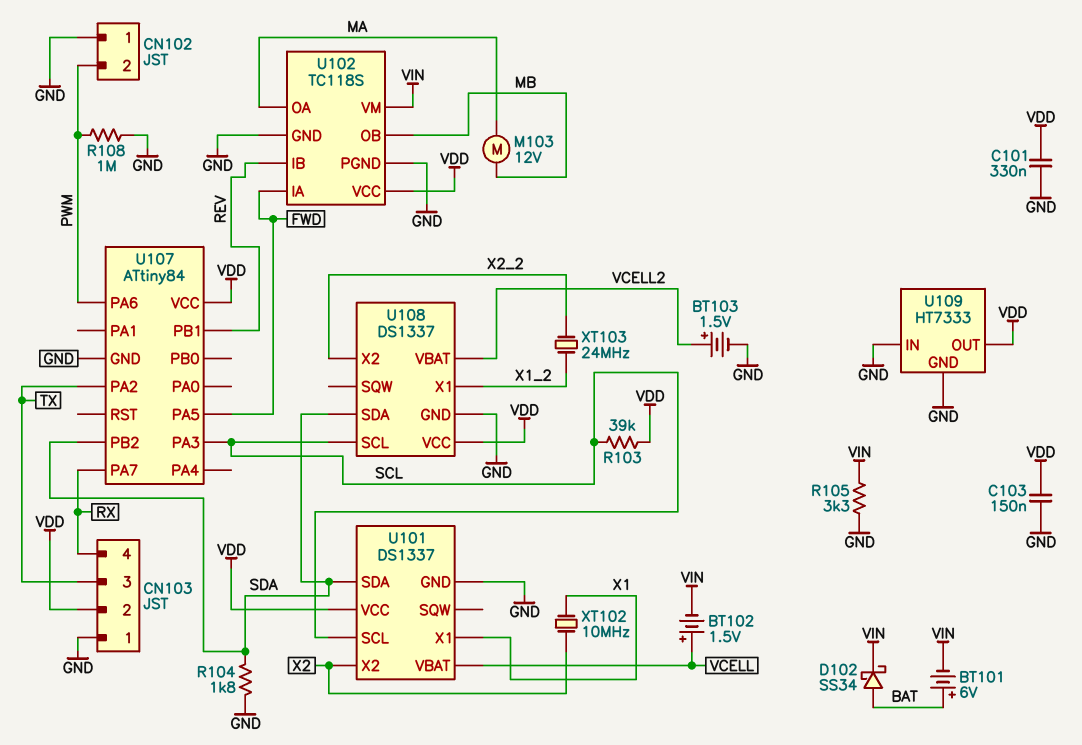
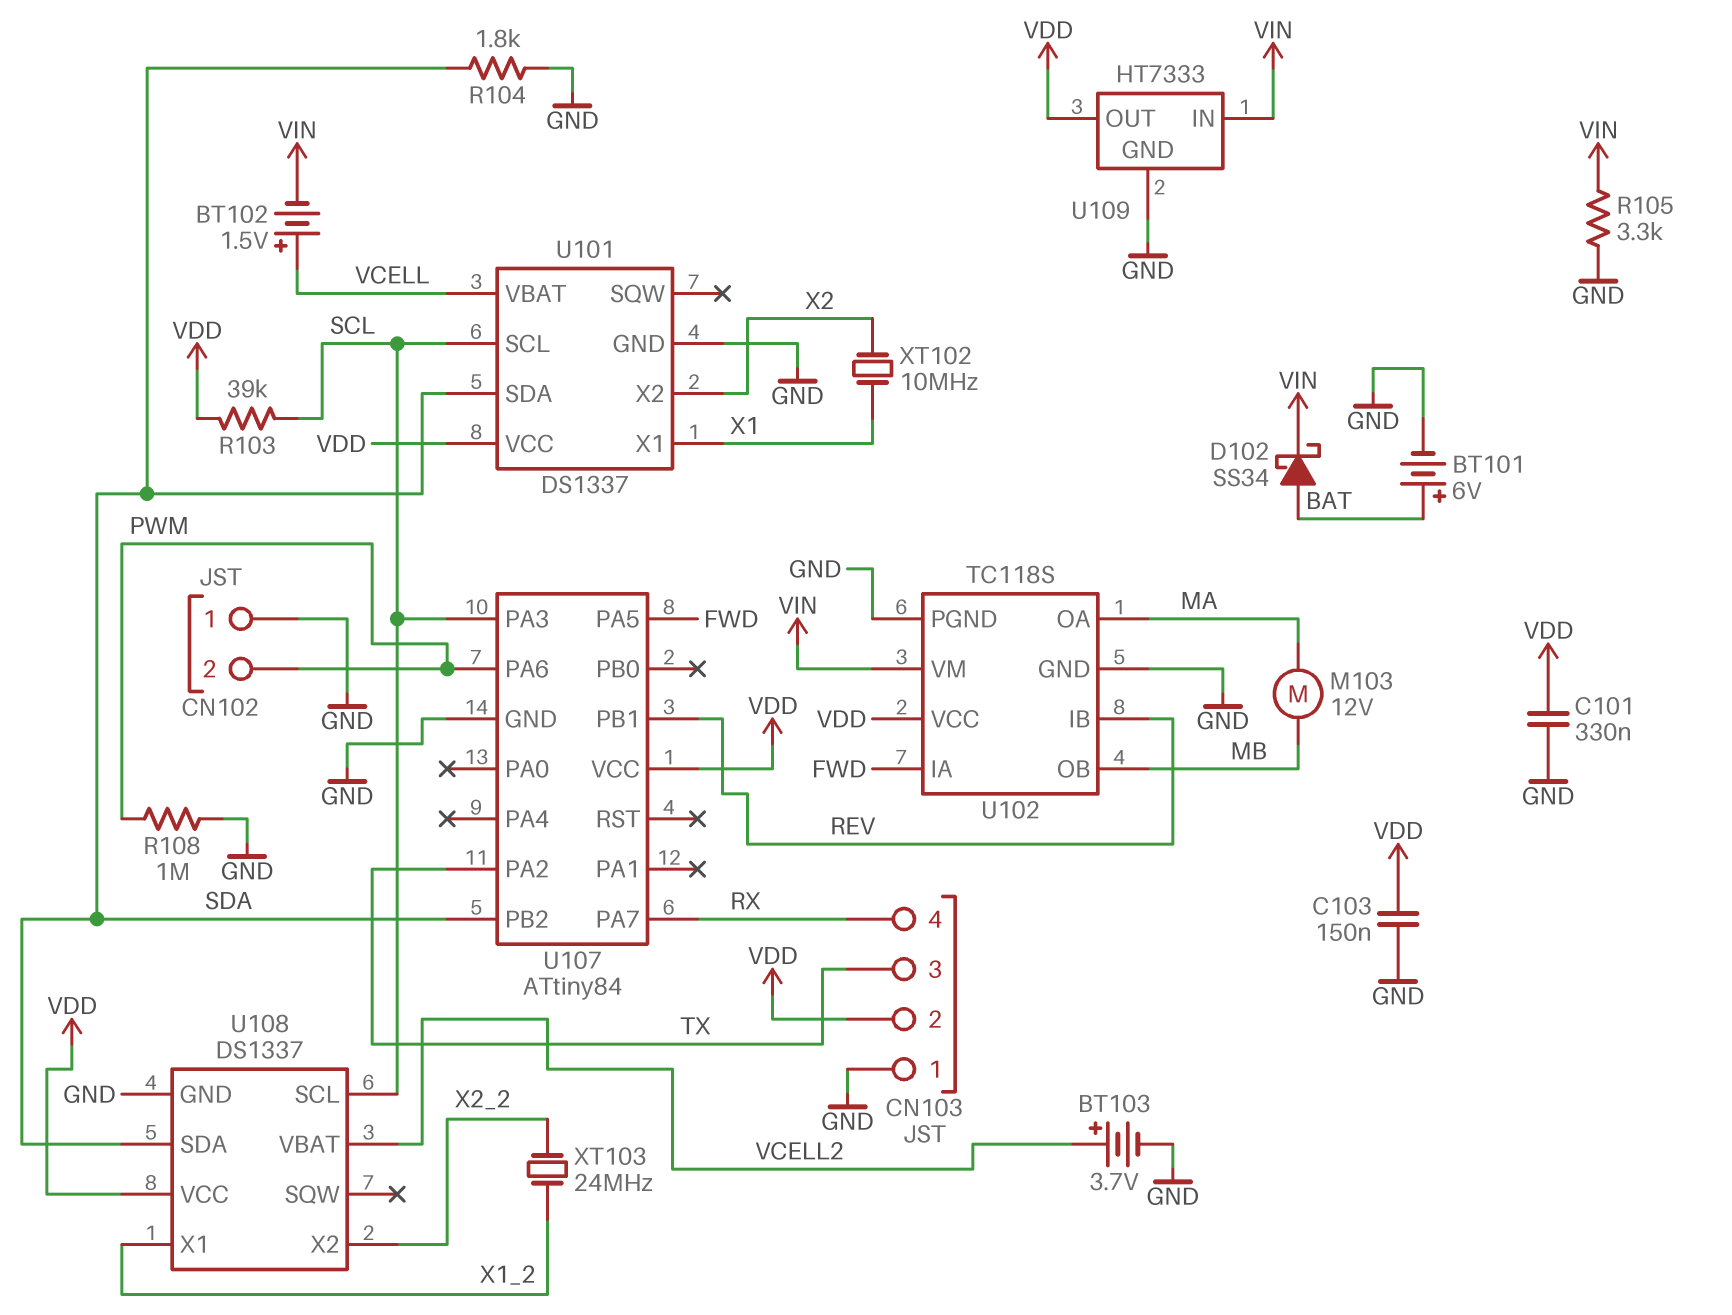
BT101: 6V (plus BAT, minus VIN) -> 6V (plus BAT, minus GND)
BT103: 1.5V (plus VCELL2, minus GND) -> 3.7V (plus VCELL2, minus GND)
U109 pin IN: GND -> VIN

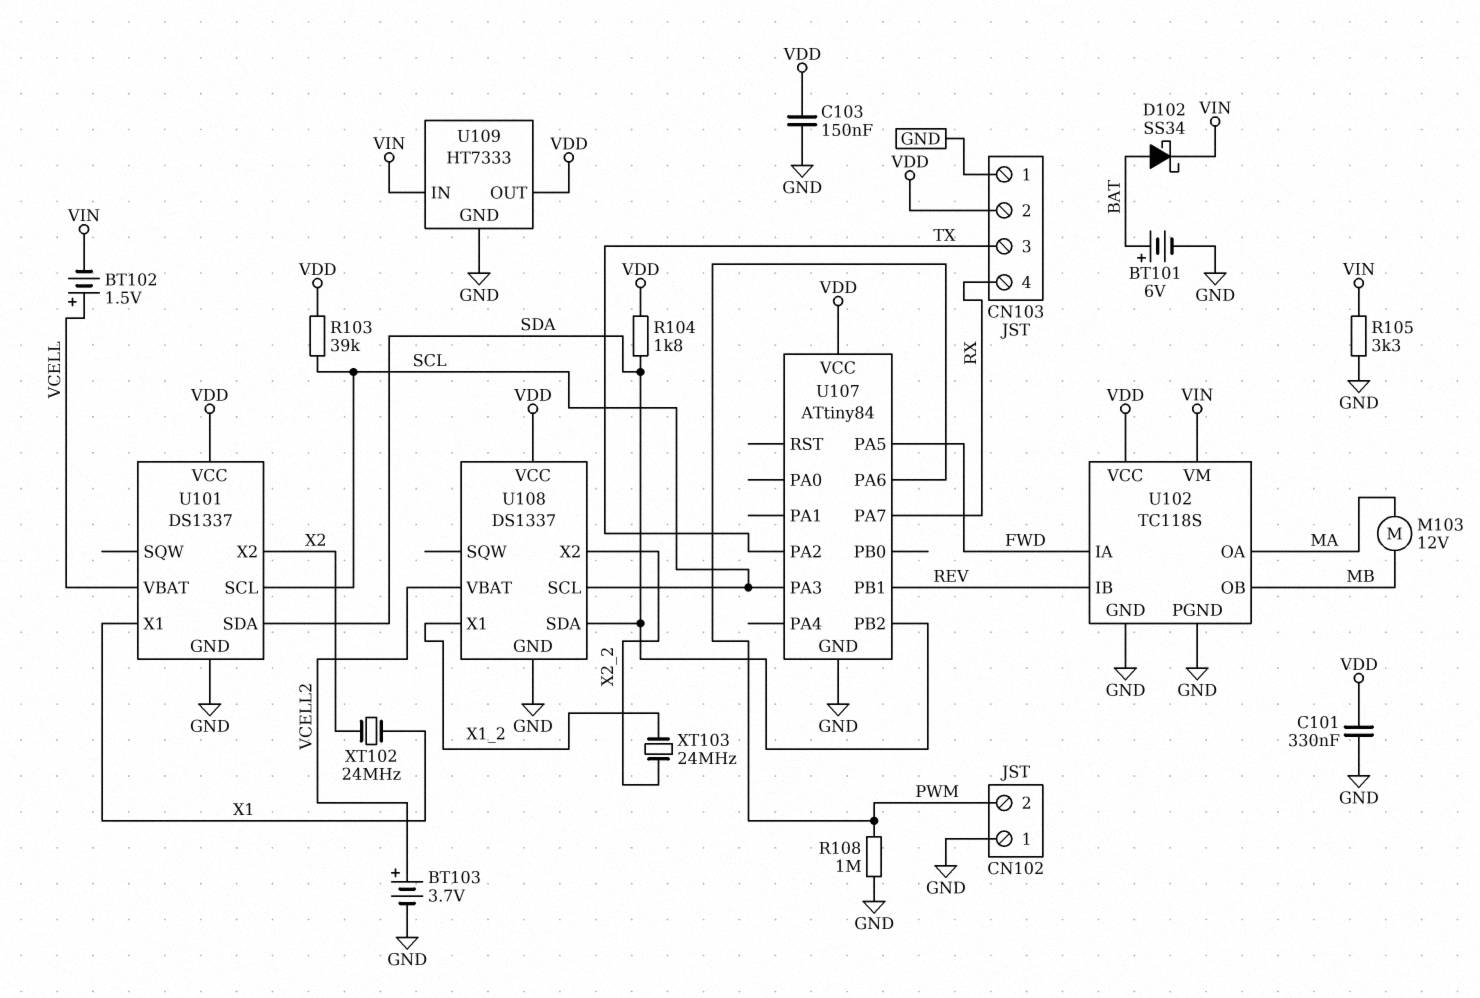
R104: 1.8k (GND, SDA) -> 1.8k (SDA, VDD)
XT102: 10MHz (X1, X2) -> 24MHz (X1, X2)

